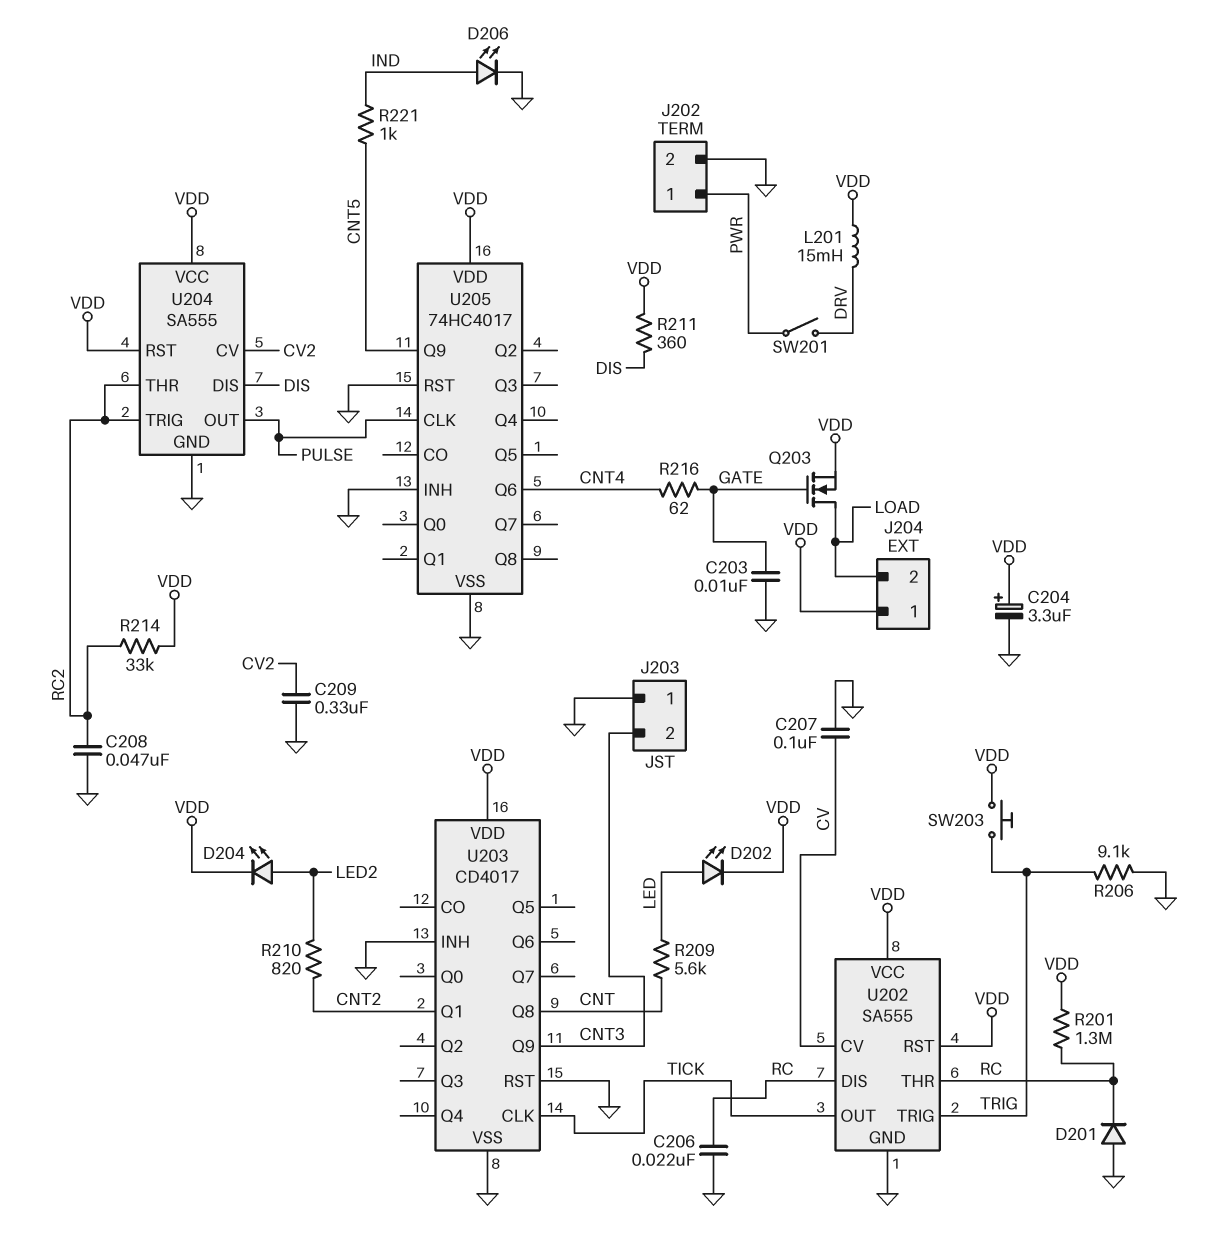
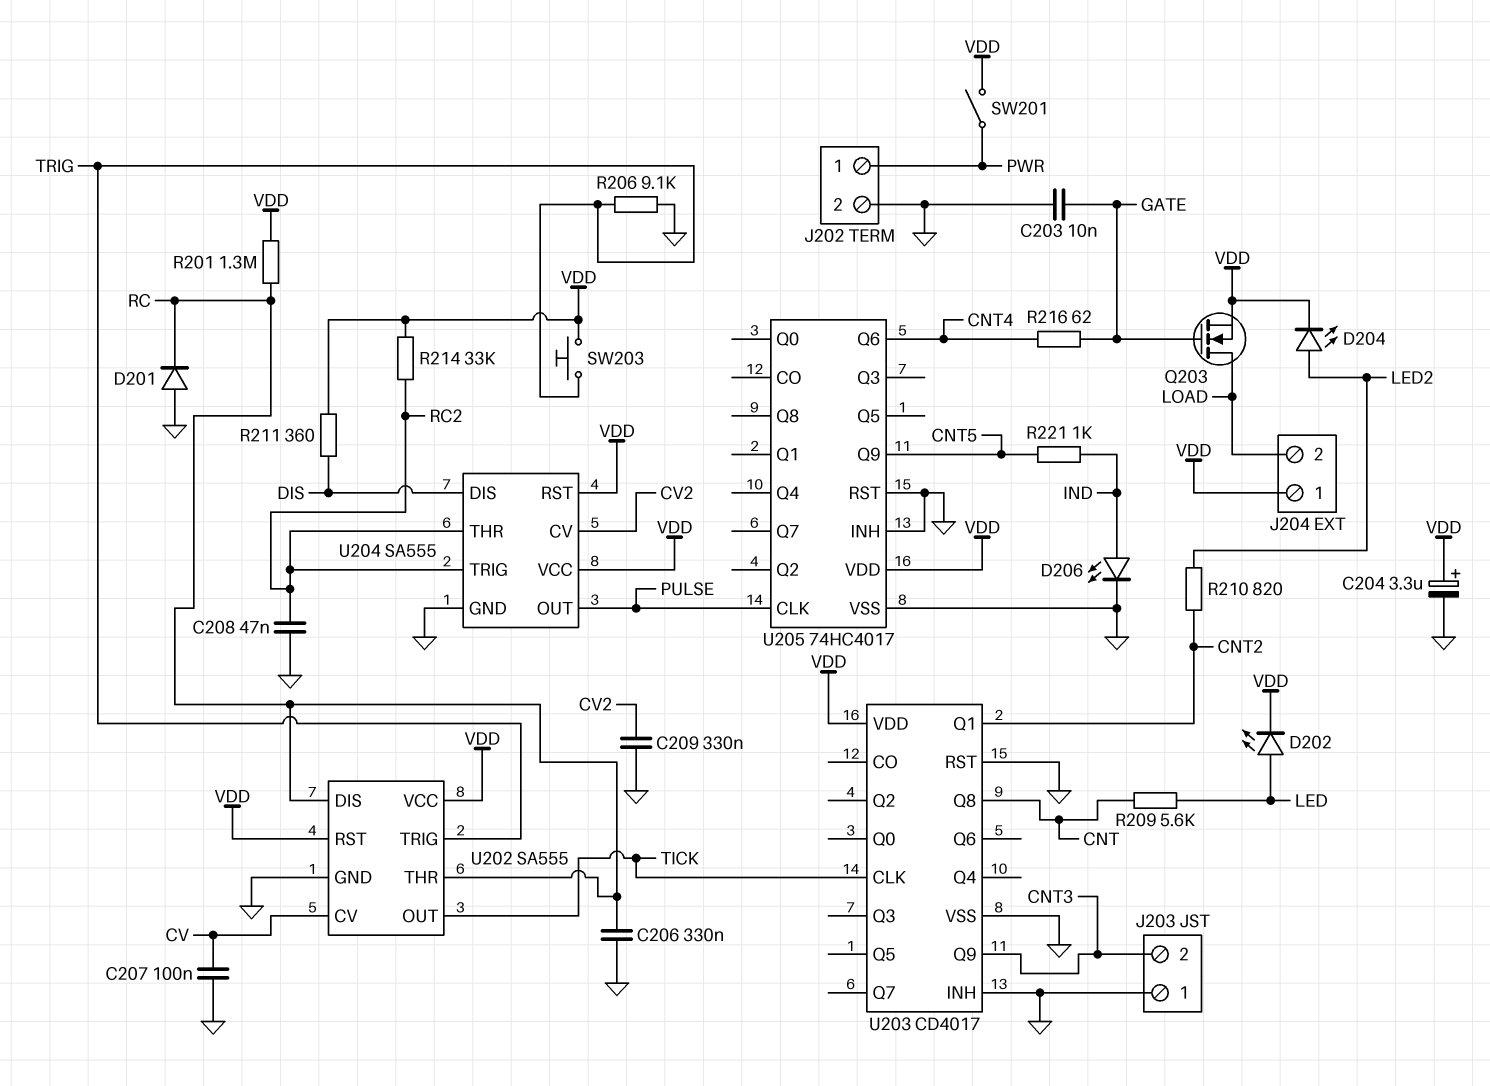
C206: 22nF (GND, RC) -> 330nF (GND, RC)
L201: 15mH (DRV, VDD) -> none
SW201: switch (DRV, PWR) -> switch (PWR, VDD)

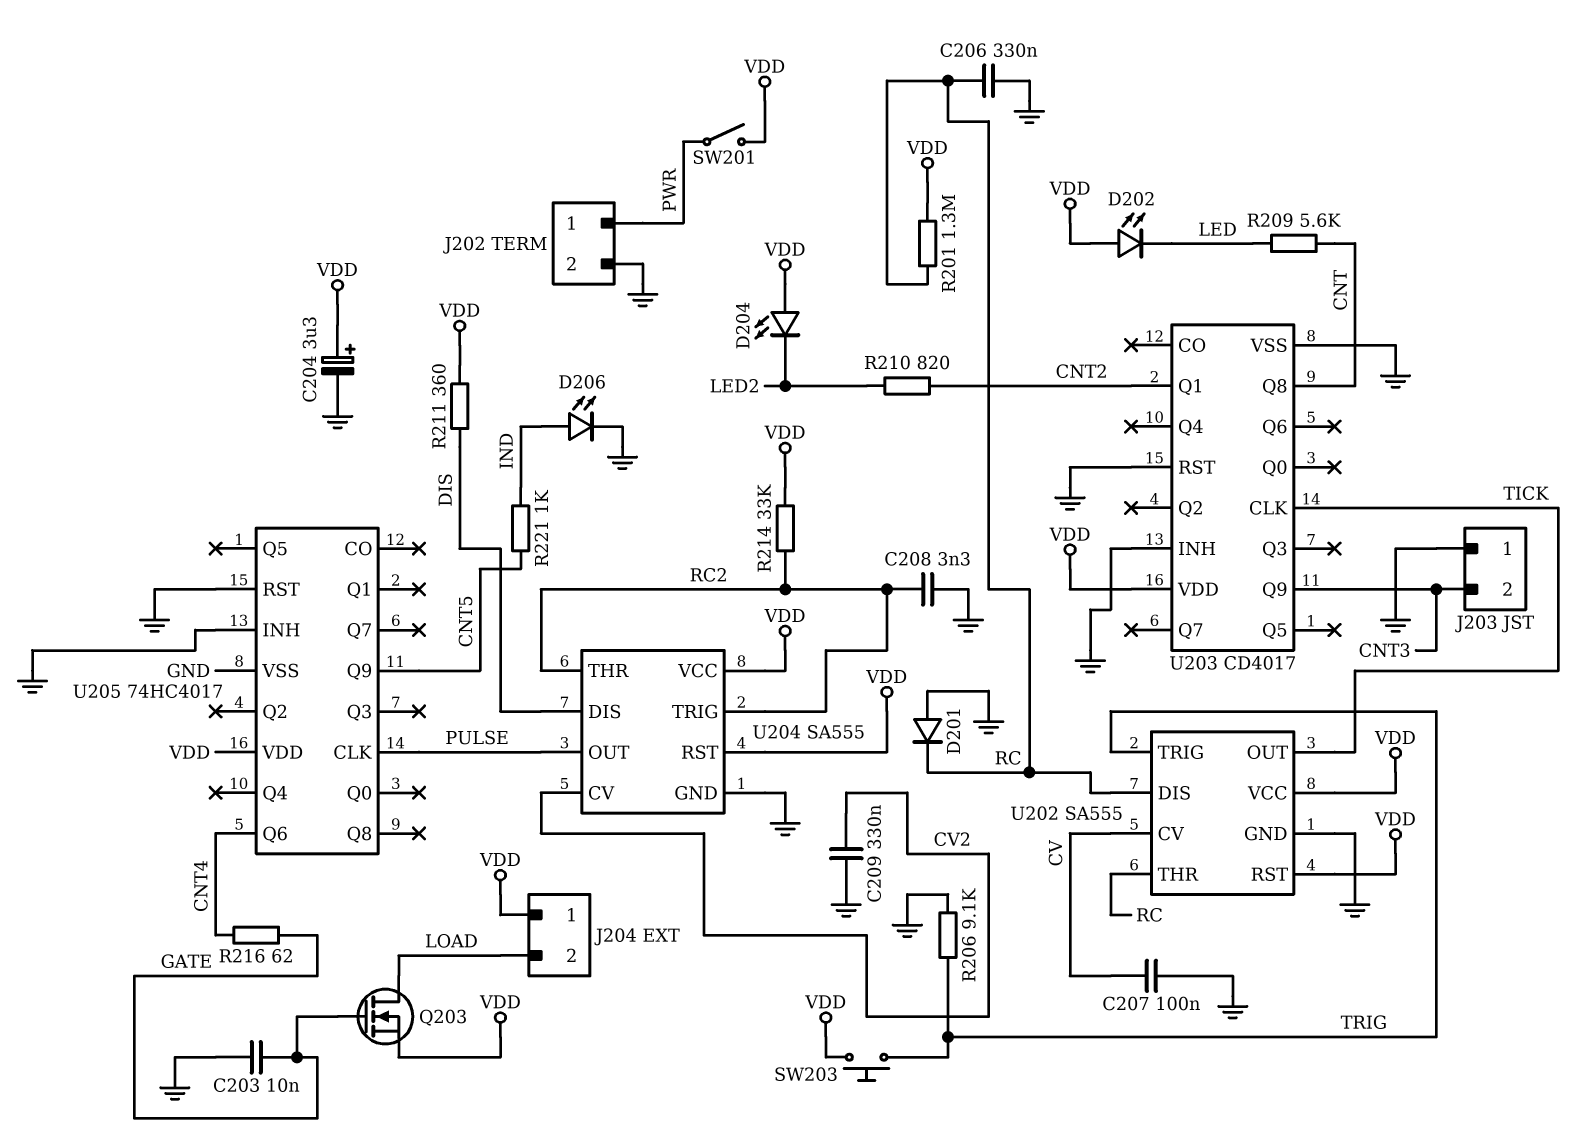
C208: 47nF (GND, RC2) -> 3.3nF (GND, RC2)
D202: LED (A LED, K VDD) -> LED (A VDD, K LED)
D204: LED (A LED2, K VDD) -> LED (A VDD, K LED2)

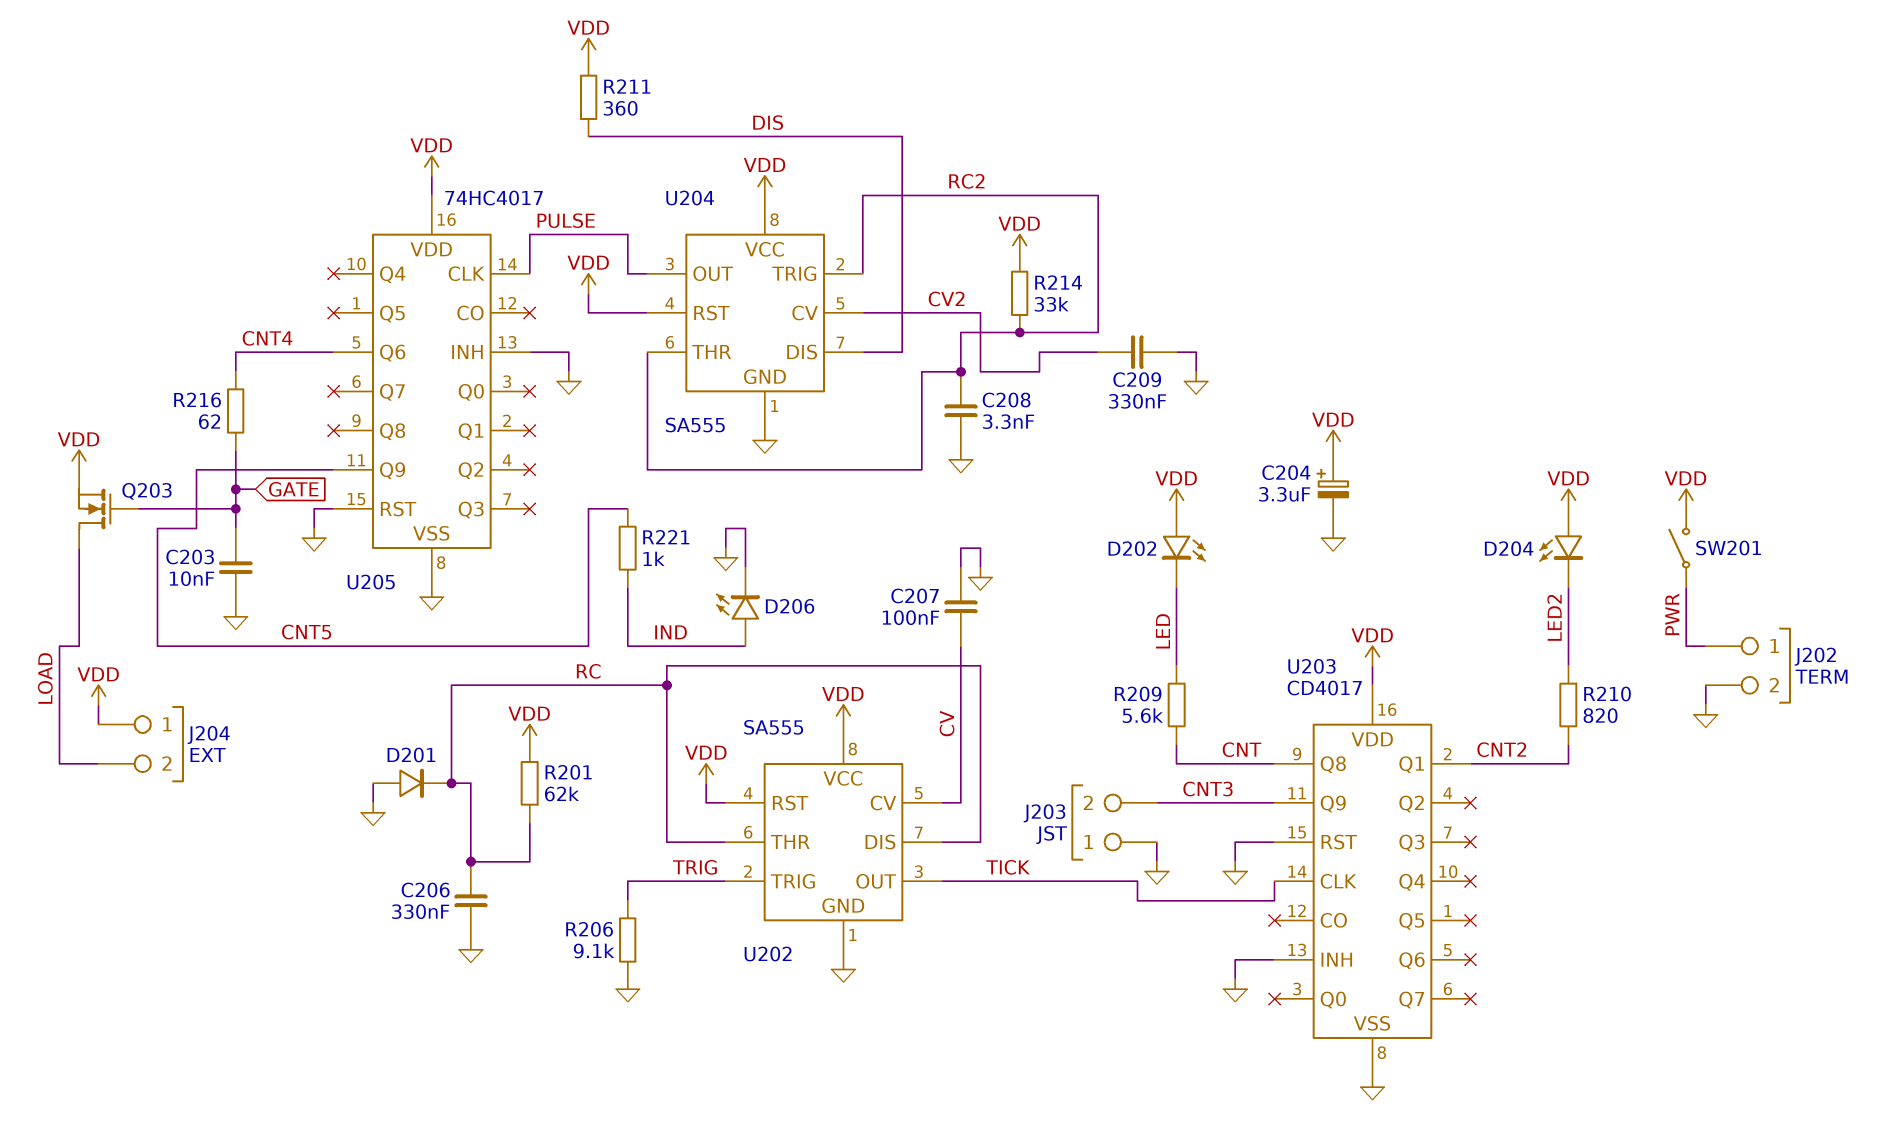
R201: 1.3M (RC, VDD) -> 62k (RC, VDD)
SW203: button (TRIG, VDD) -> none

